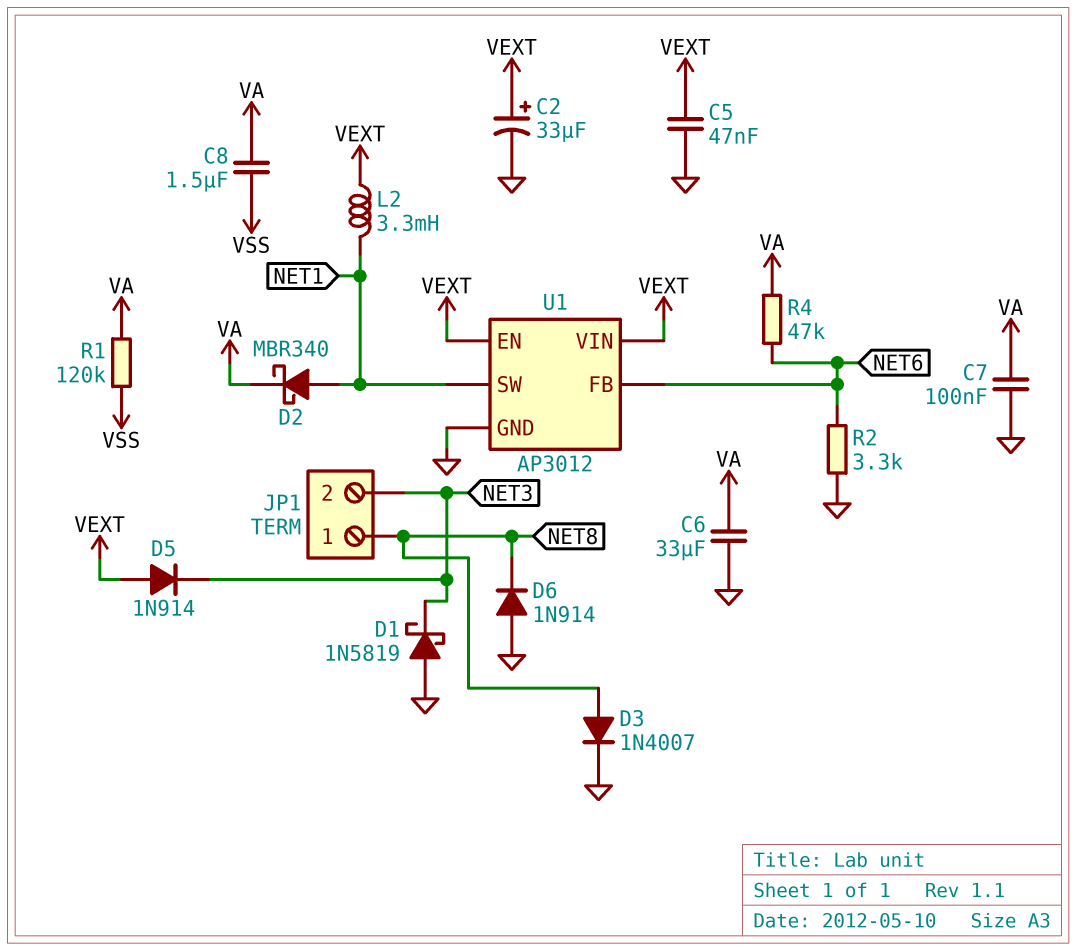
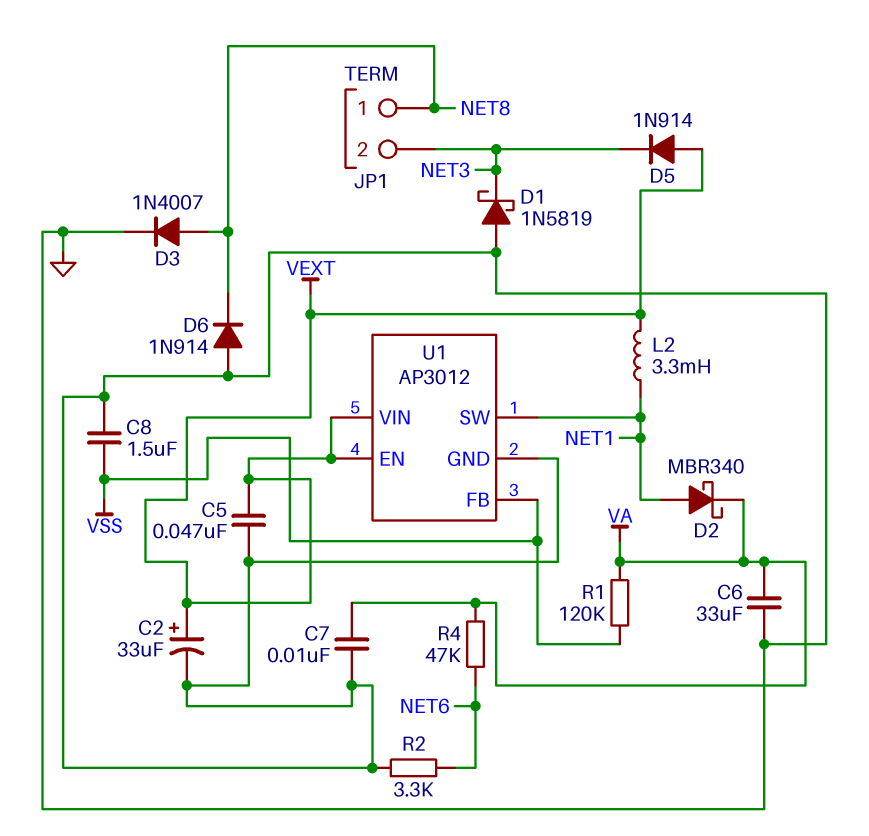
C7: 100nF (GND, VA) -> 10nF (GND, VA)
C8: 1.5uF (VA, VSS) -> 1.5uF (GND, VSS)
U1 pin FB: NET6 -> VSS

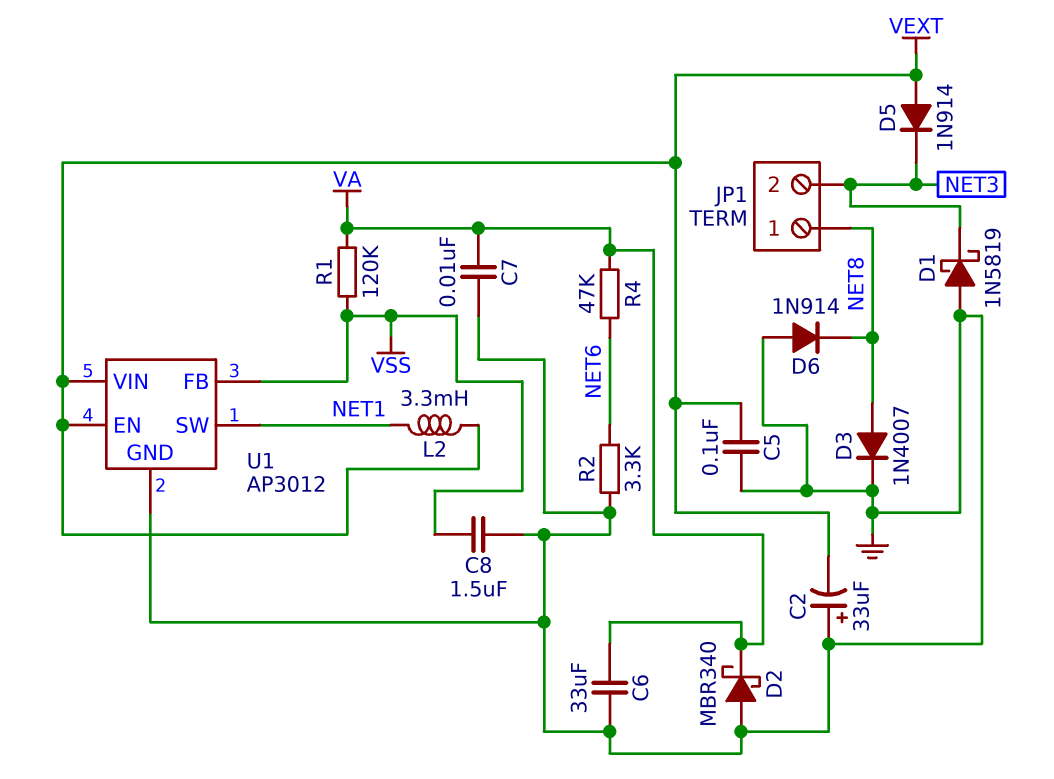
C2: 33uF (plus VEXT, minus GND) -> 33uF (plus GND, minus VEXT)
C5: 47nF (GND, VEXT) -> 100nF (GND, VEXT)
D2: schottky MBR340 (A NET1, K VA) -> schottky MBR340 (A GND, K VA)

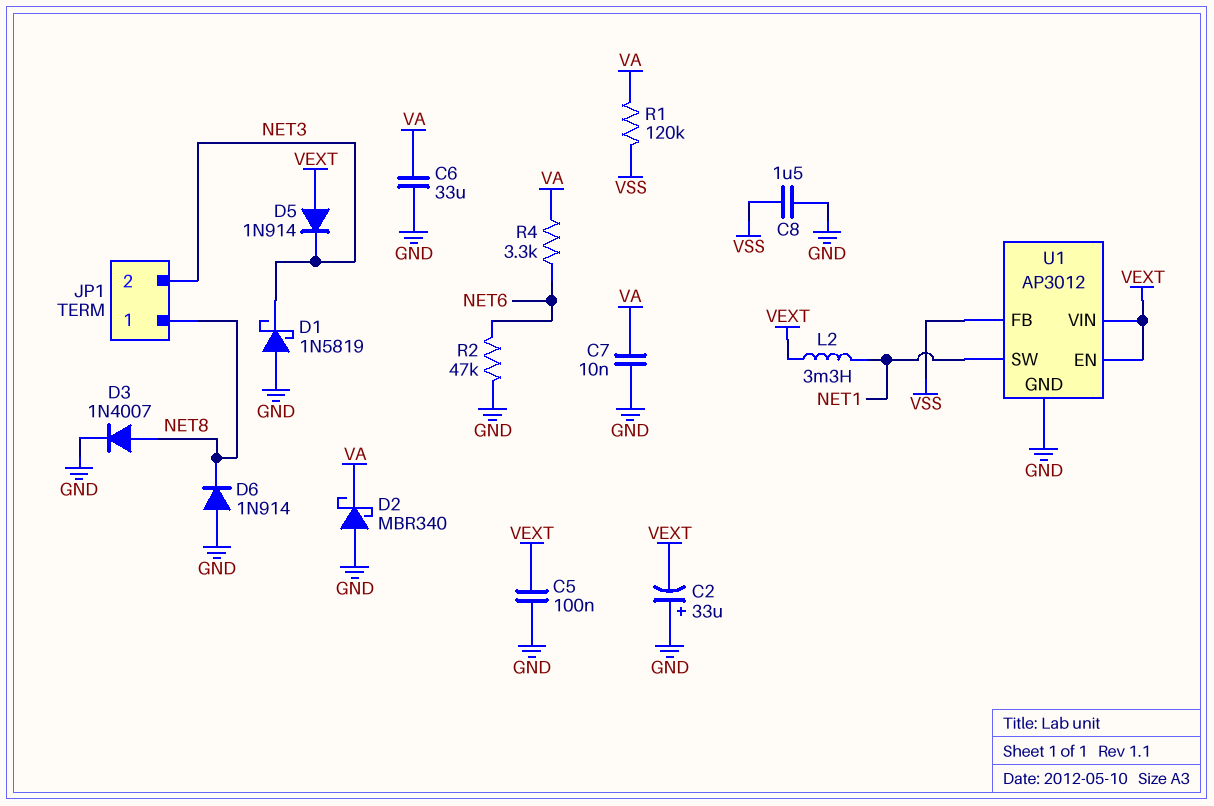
R2: 3.3k (GND, NET6) -> 47k (GND, NET6)
R4: 47k (NET6, VA) -> 3.3k (NET6, VA)

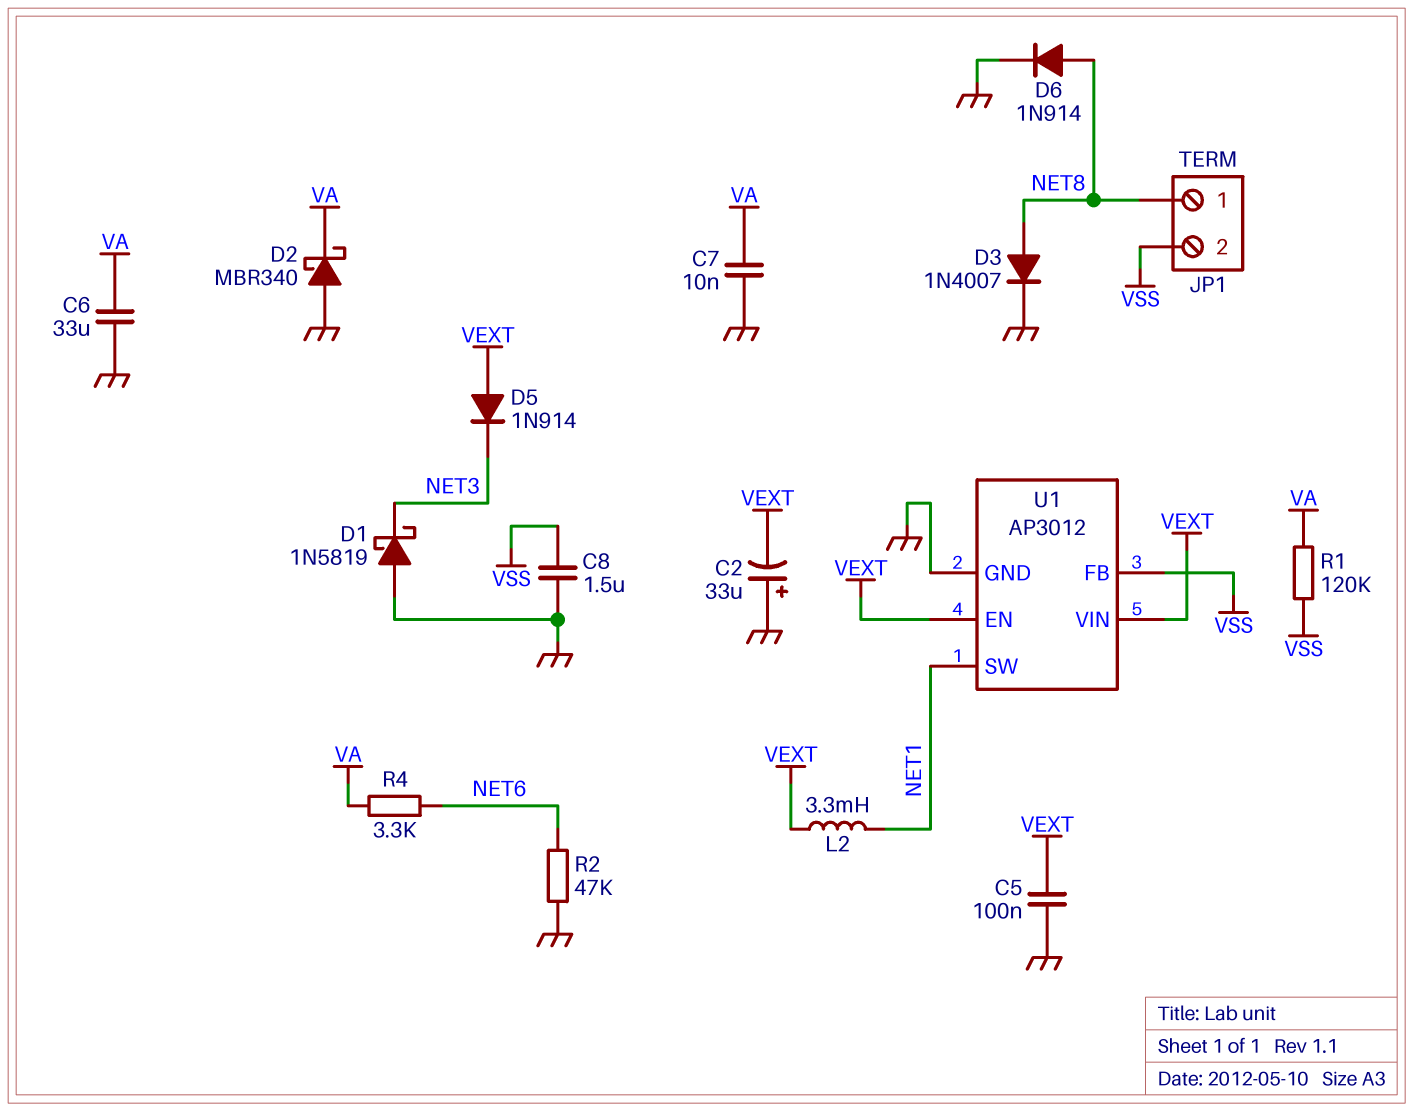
D6: diode 1N914 (A GND, K NET8) -> diode 1N914 (A NET8, K GND)
JP1 pin 2: NET3 -> VSS

